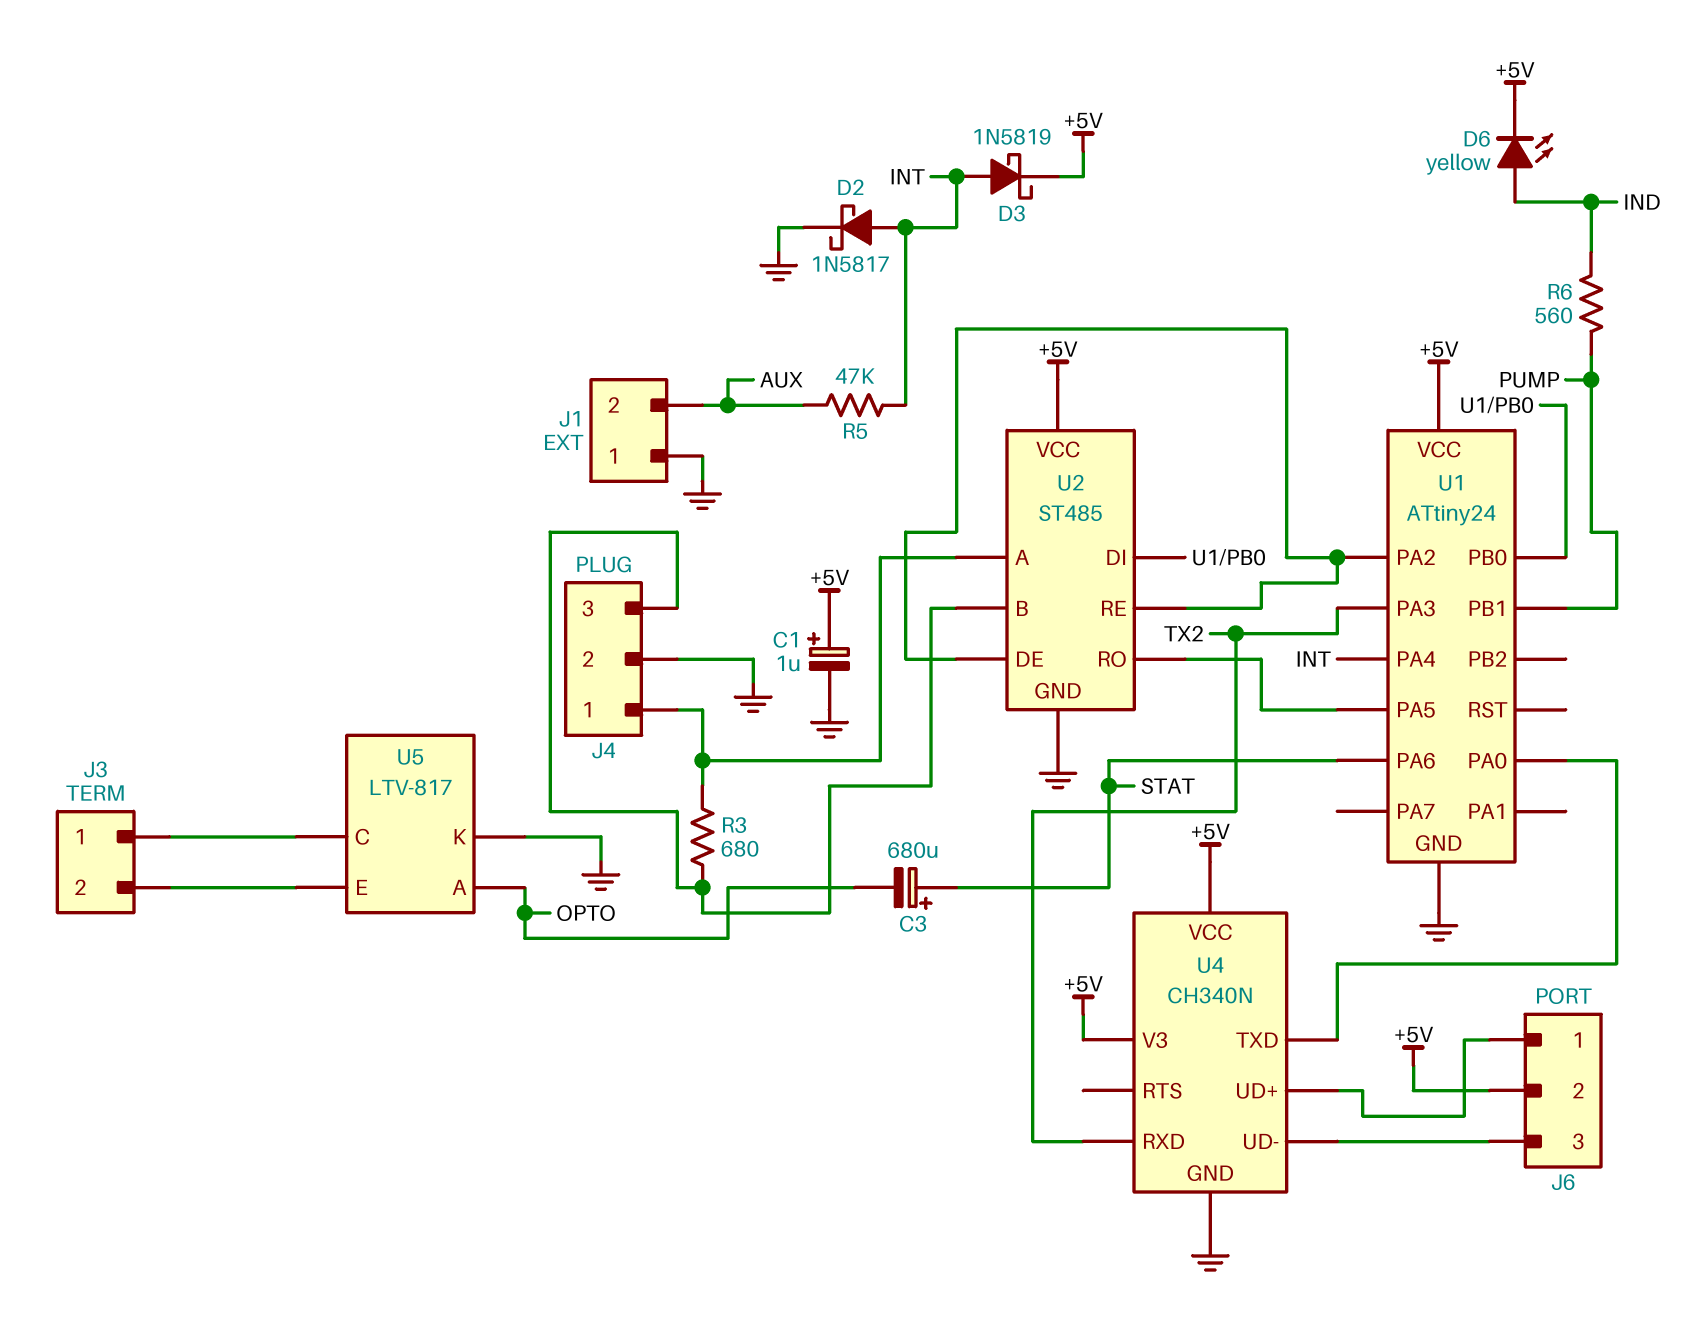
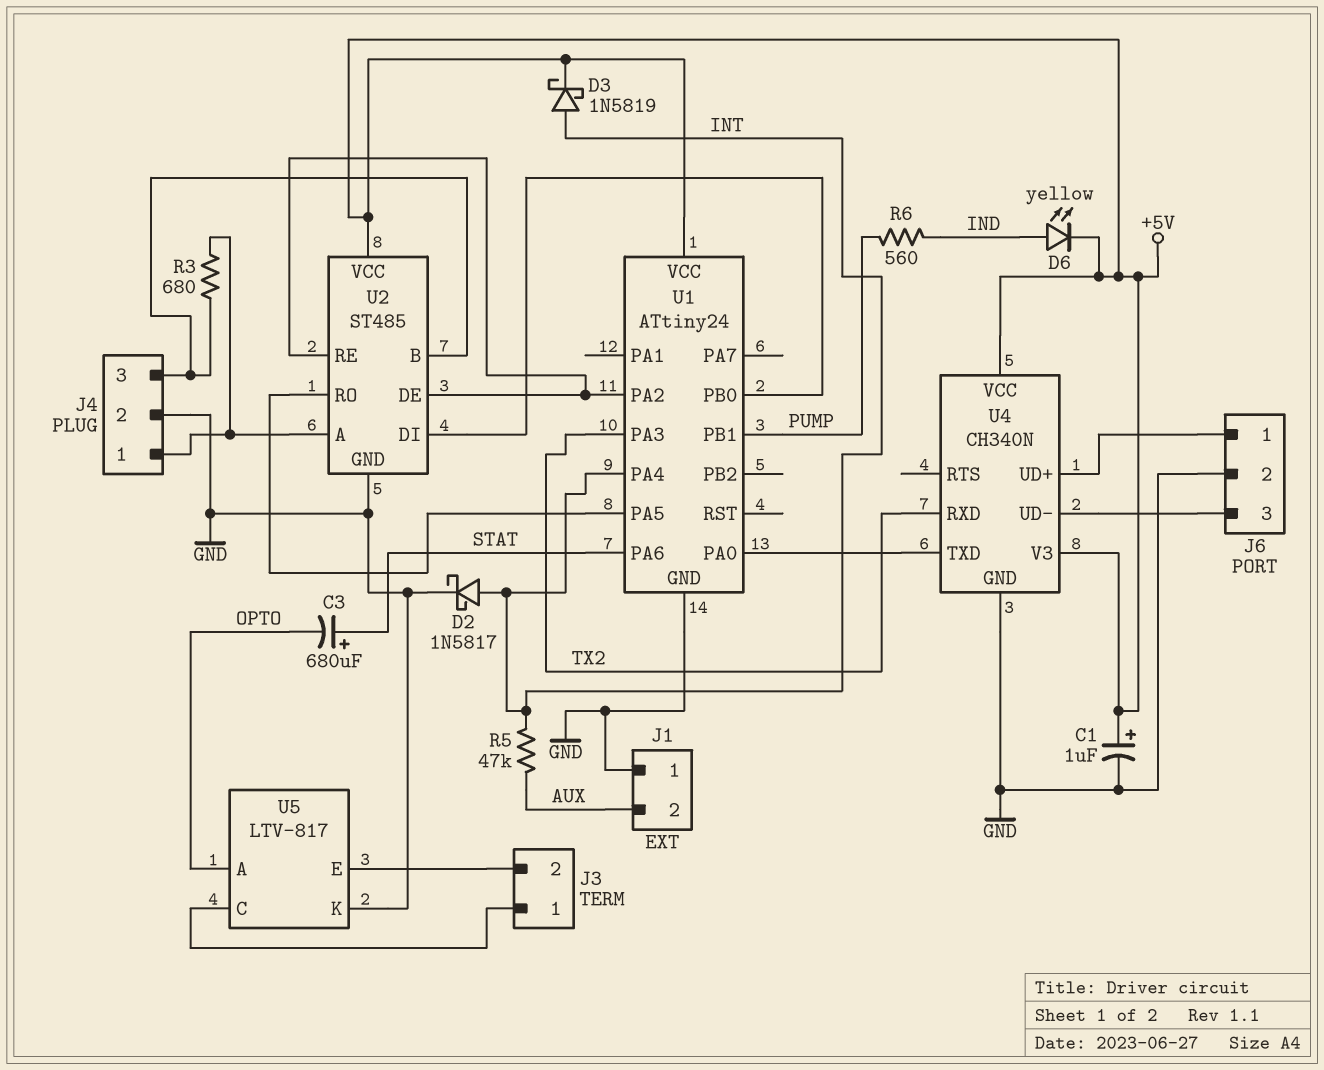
J6 pin 2: +5V -> GND

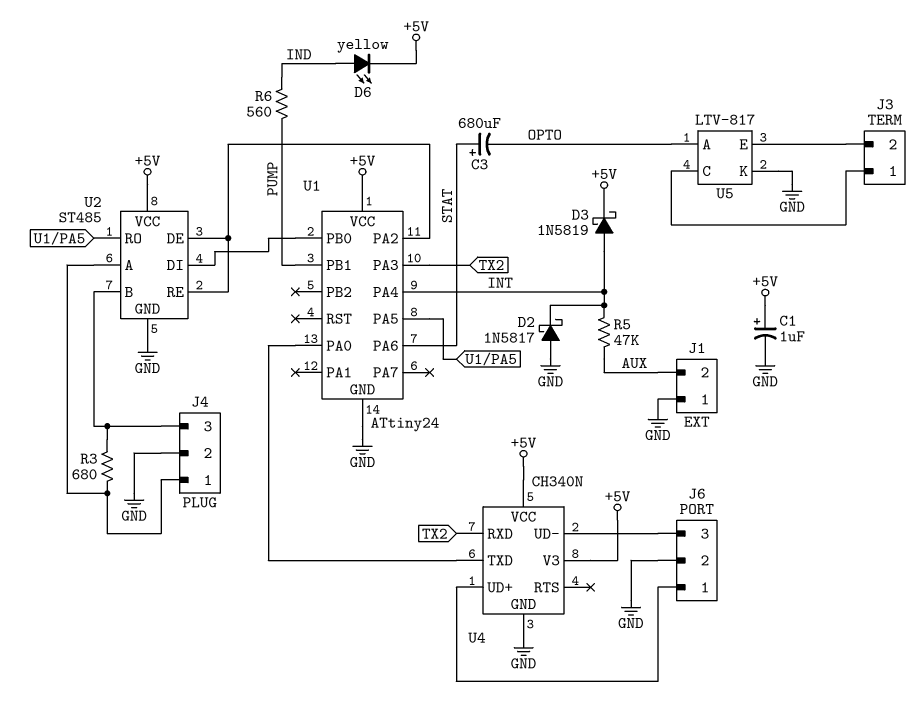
D2: schottky 1N5817 (A INT, K GND) -> schottky 1N5817 (A GND, K INT)

